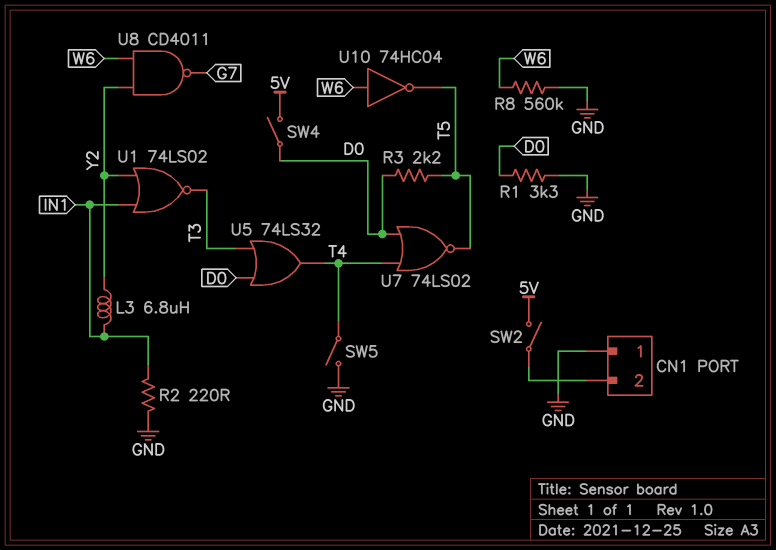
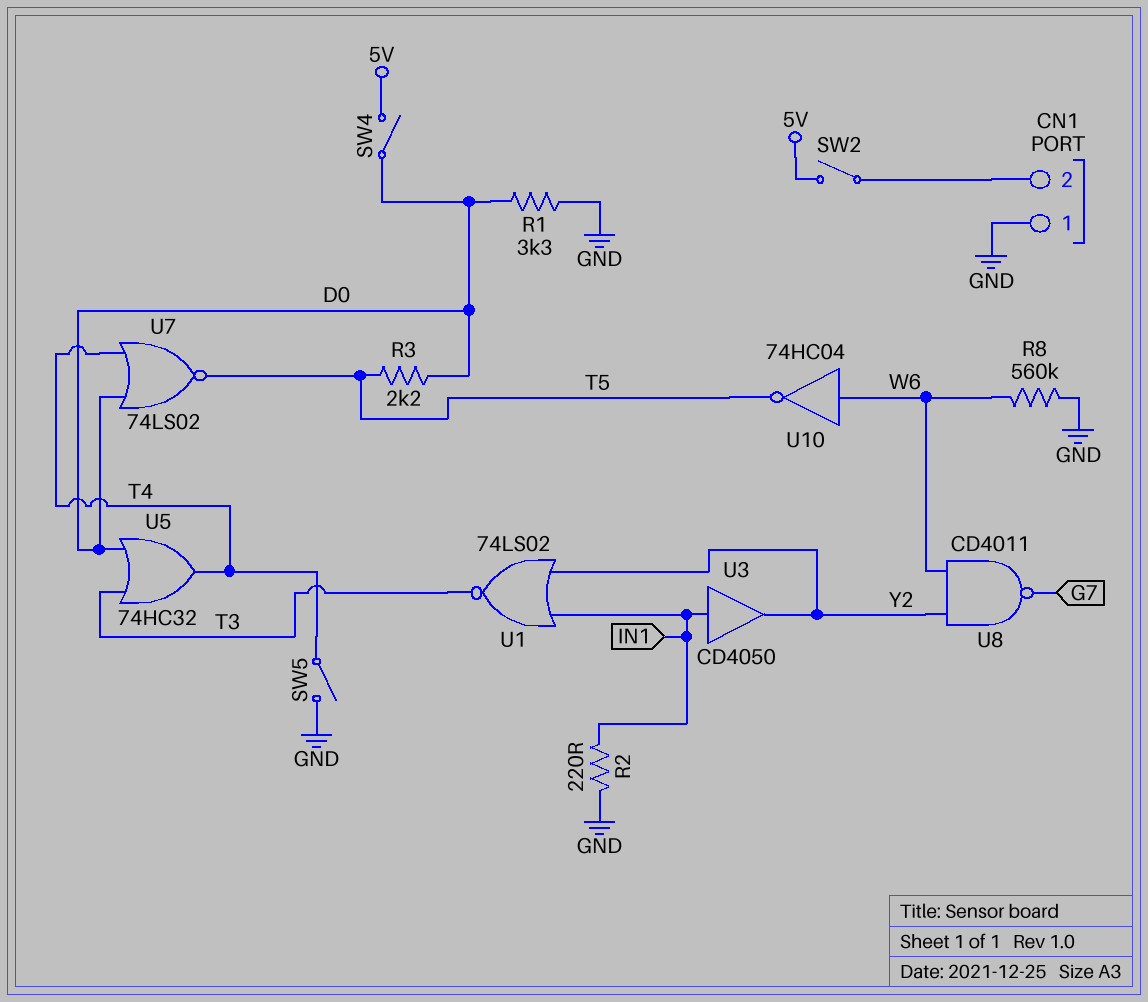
L3: 6.8uH (IN1, Y2) -> none
U3: none -> buffer CD4050 (in IN1, out Y2)
U5: OR 74LS32 (in D0, in T3, out T4) -> OR 74HC32 (in D0, in T3, out T4)

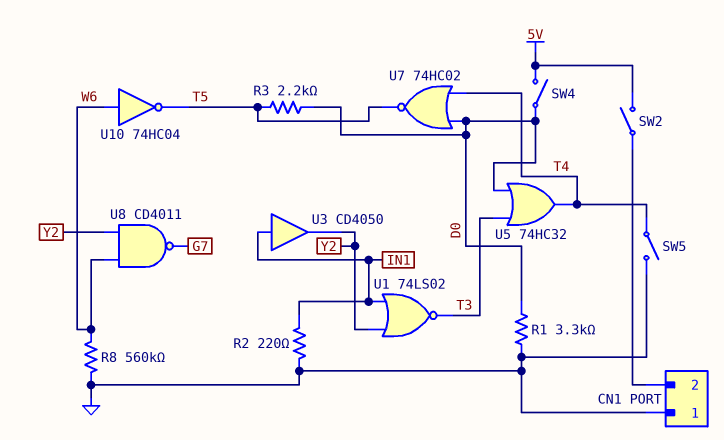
U7: NOR 74LS02 (in D0, in T4, out T5) -> NOR 74HC02 (in D0, in T4, out T5)

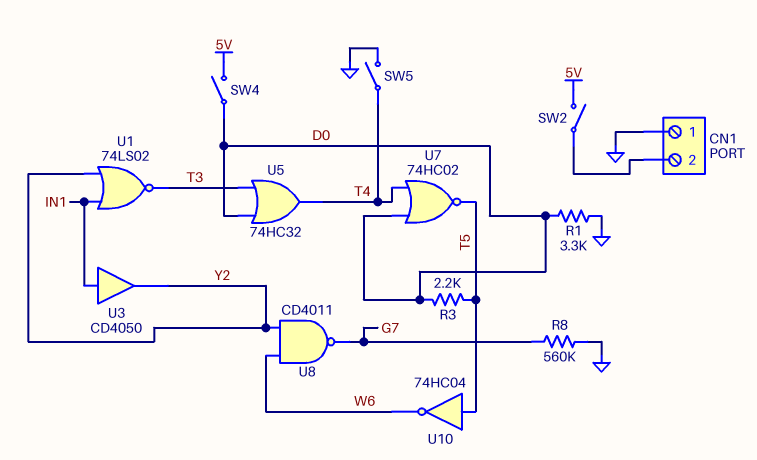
R2: 220 (GND, IN1) -> none
R8: 560k (GND, W6) -> 560k (G7, GND)
U10: NOT 74HC04 (in W6, out T5) -> NOT 74HC04 (in T5, out W6)

